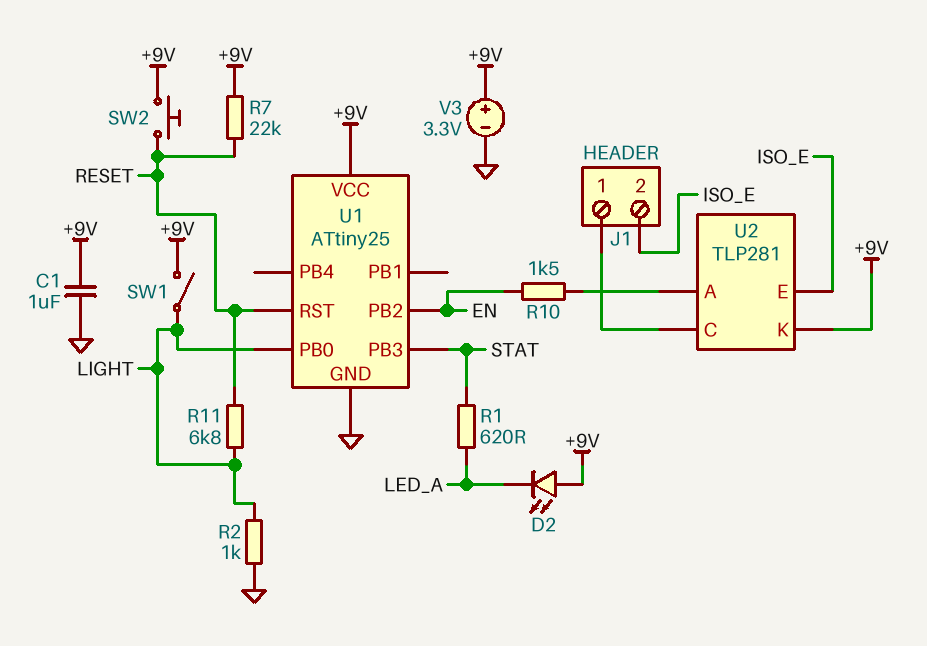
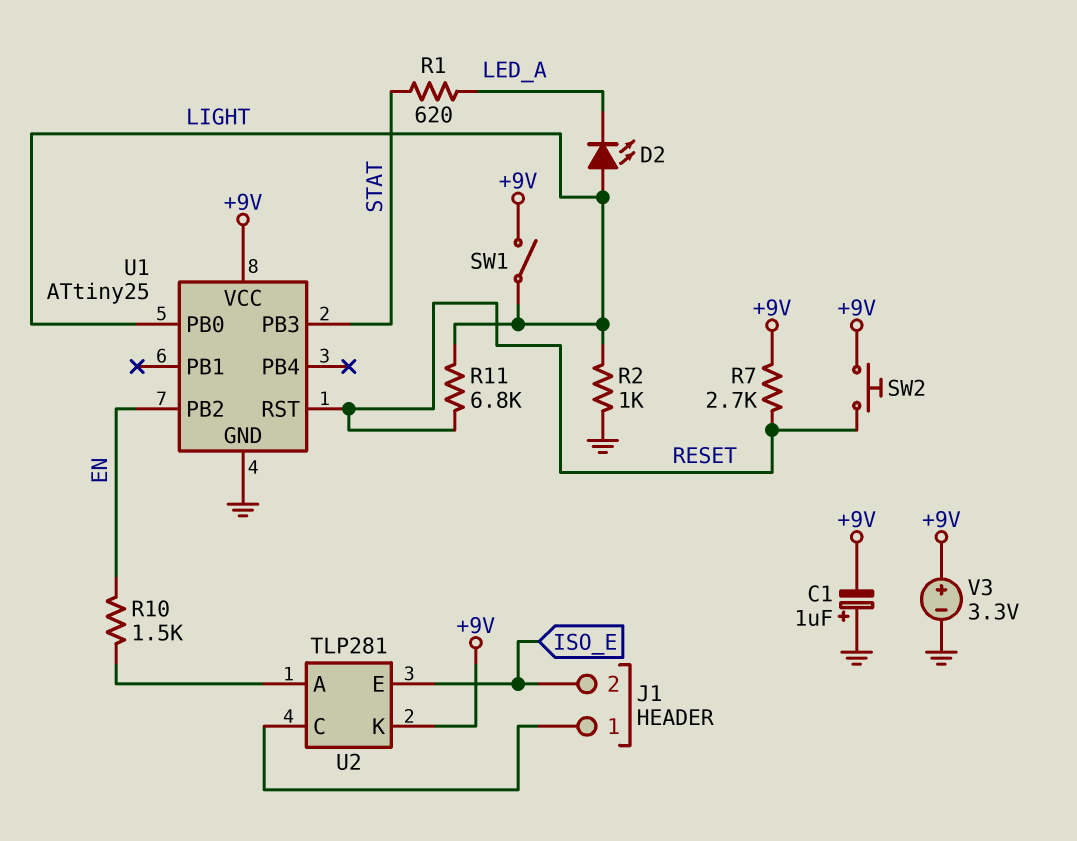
C1: 1uF (+9V, GND) -> 1uF (plus GND, minus +9V)
D2: LED (A +9V, K LED_A) -> LED (A LIGHT, K LED_A)
R7: 22k (+9V, RESET) -> 2.7k (+9V, RESET)

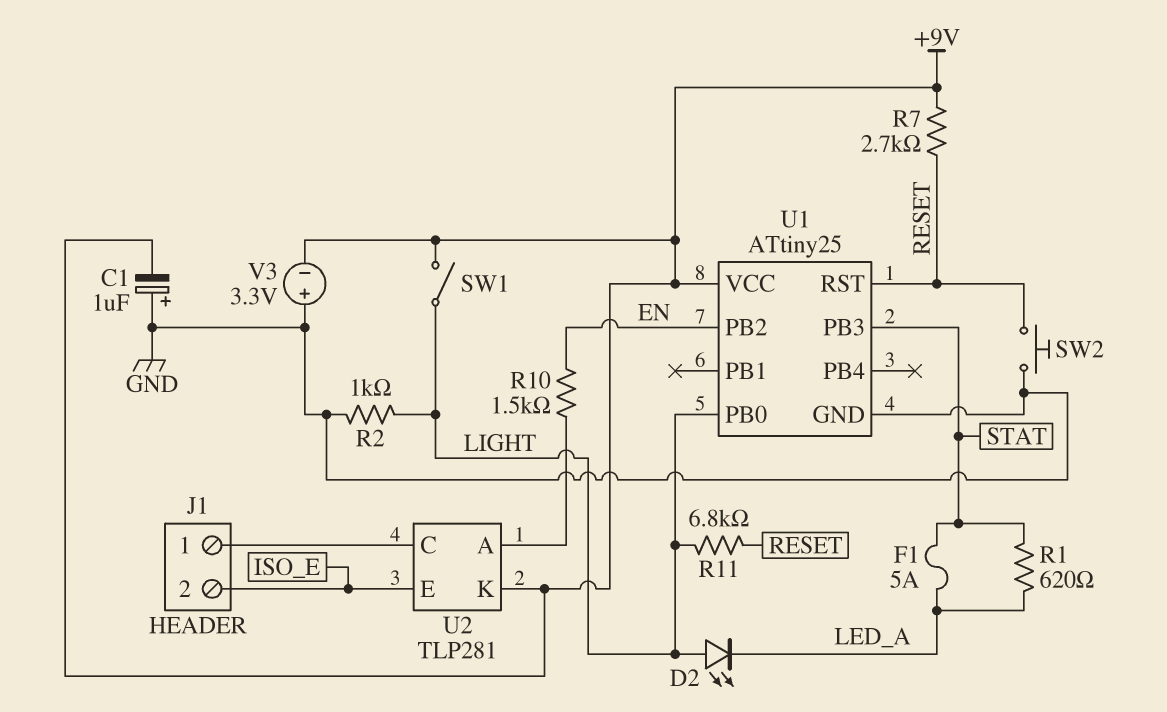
F1: none -> 5A (LED_A, STAT)
SW2: button (+9V, RESET) -> button (GND, RESET)
V3: 3.3V (plus +9V, minus GND) -> 3.3V (plus GND, minus +9V)

